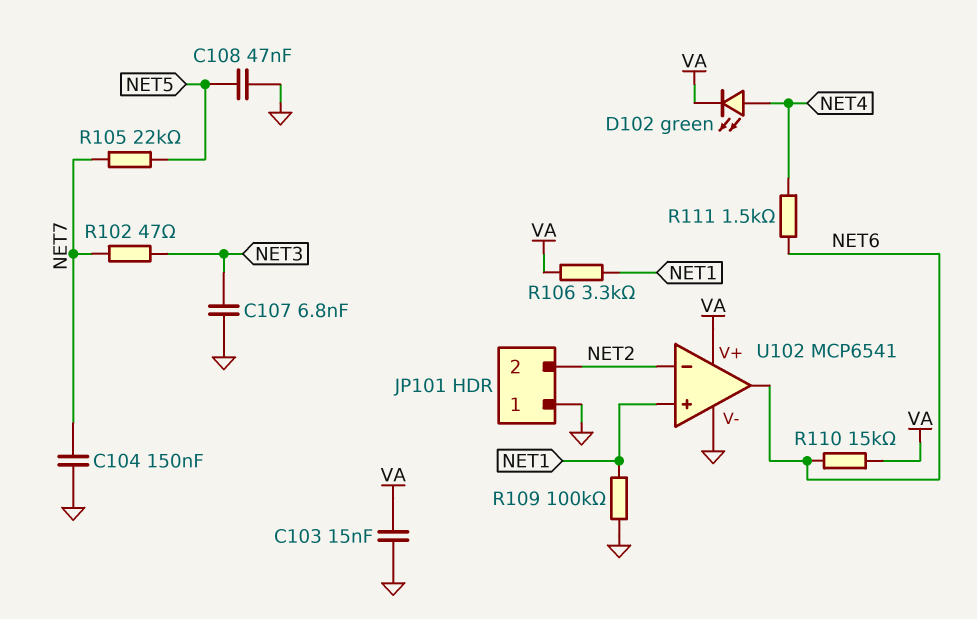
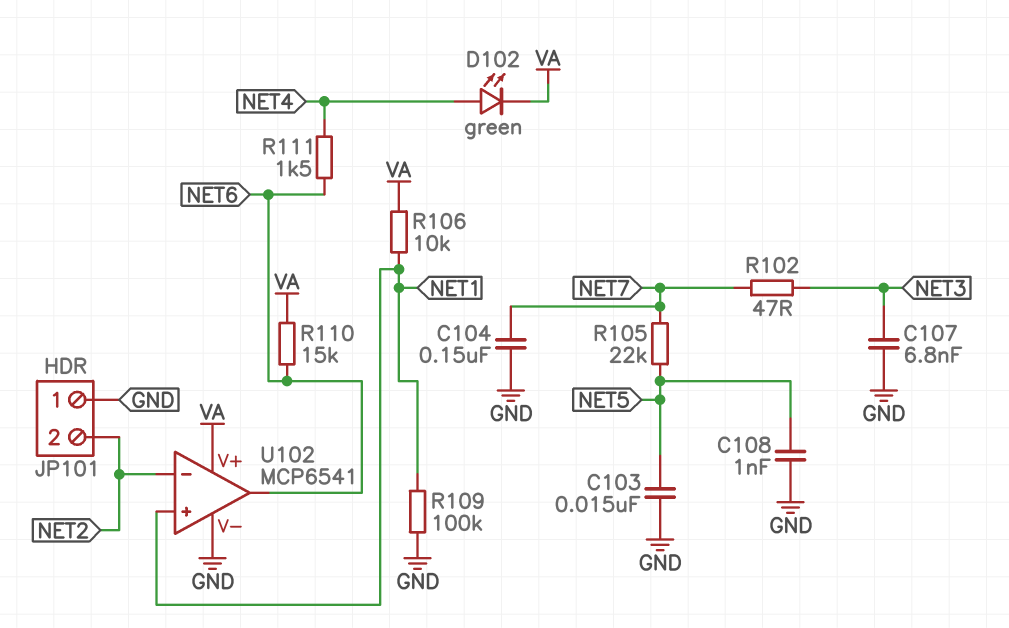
C103: 15nF (GND, VA) -> 15nF (GND, NET5)
C108: 47nF (GND, NET5) -> 1nF (GND, NET5)
R106: 3.3k (NET1, VA) -> 10k (NET1, VA)

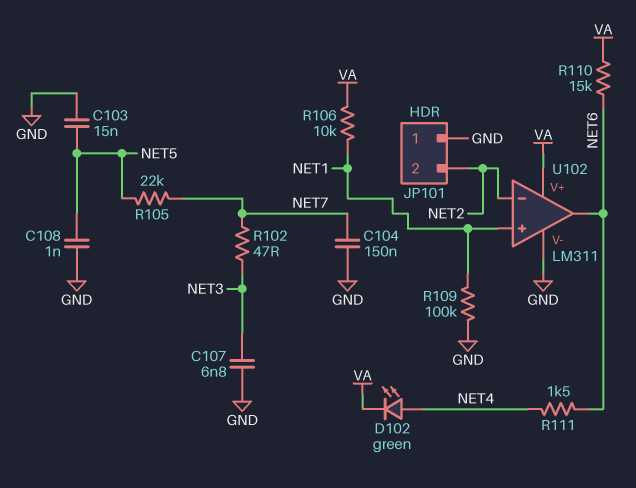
U102: MCP6541 -> LM311

